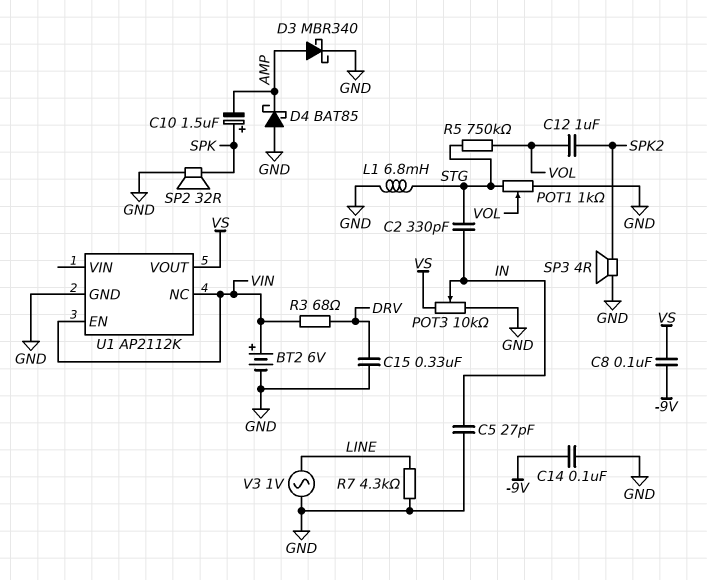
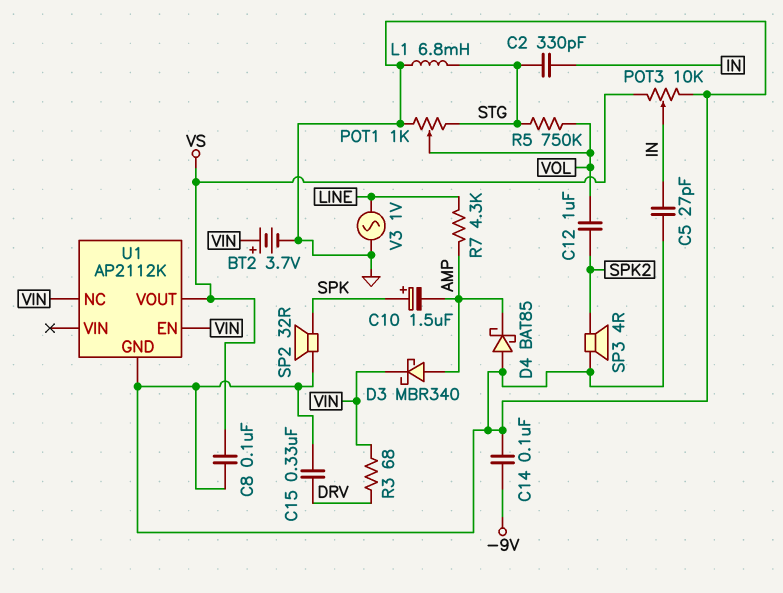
BT2: 6V (plus VIN, minus GND) -> 3.7V (plus VIN, minus GND)
C8: 100nF (-9V, VS) -> 100nF (GND, VS)
D3: schottky MBR340 (A AMP, K GND) -> schottky MBR340 (A AMP, K VIN)
R7: 4.3k (GND, LINE) -> 4.3k (AMP, LINE)

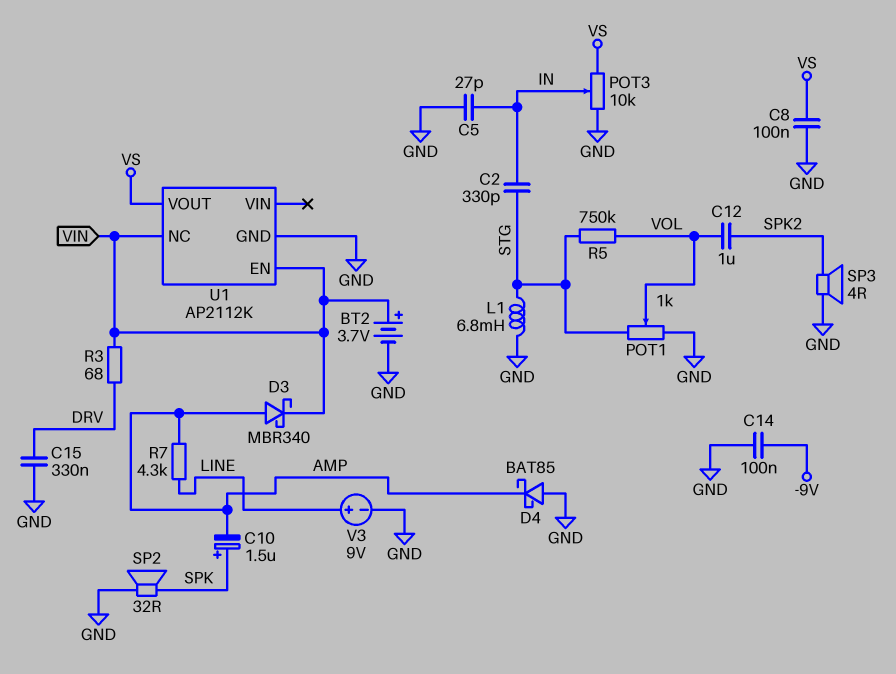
V3: AC 1V (GND, LINE) -> 9V (plus LINE, minus GND)

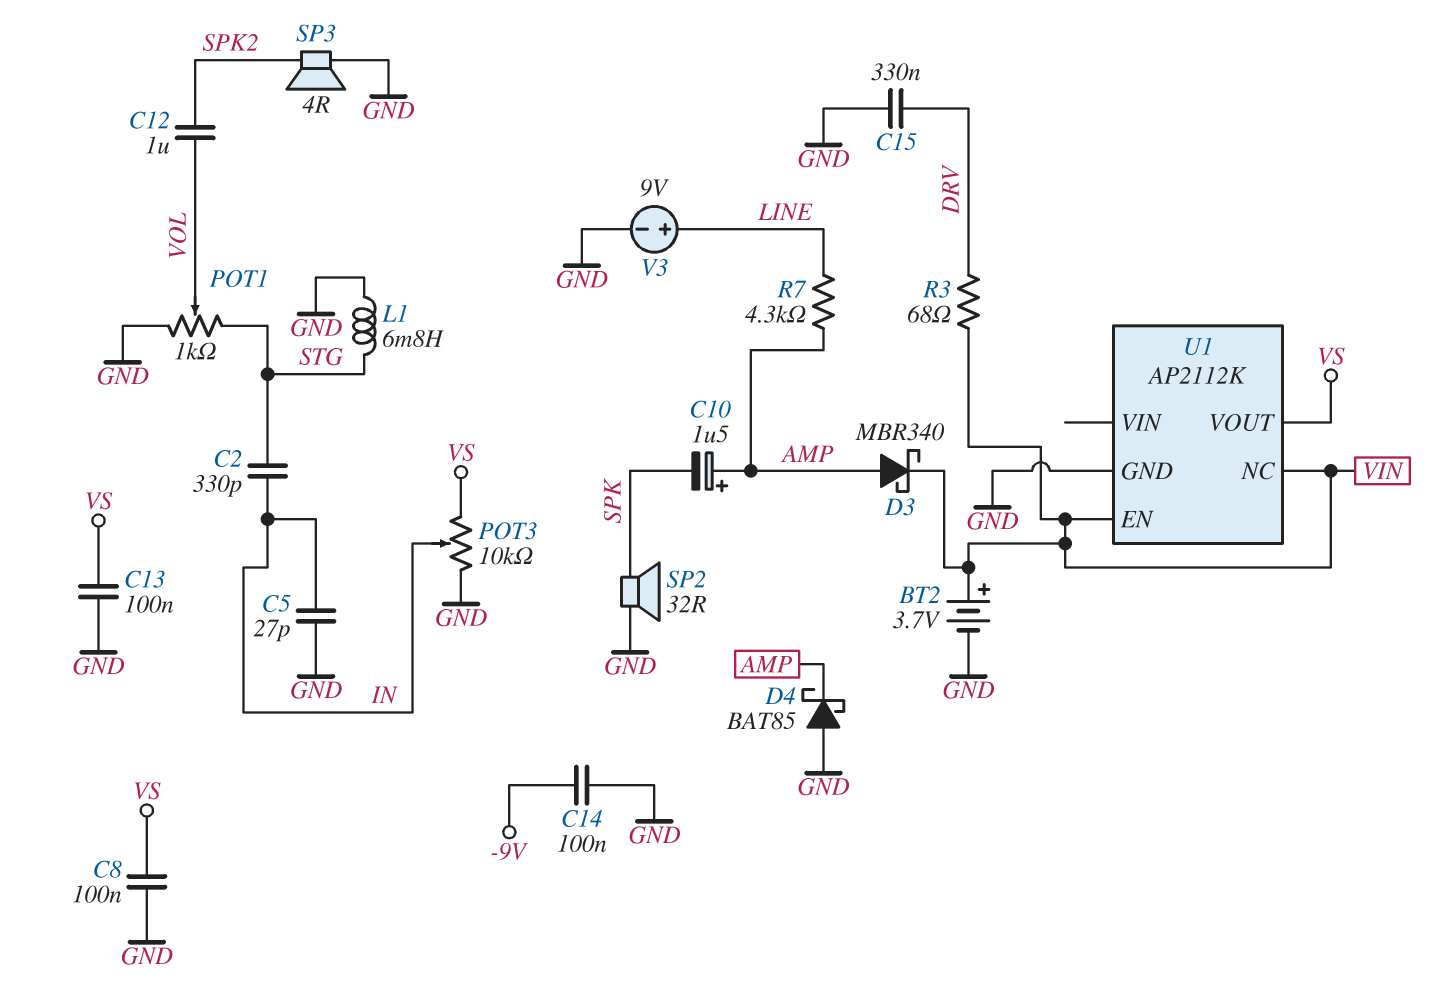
C10: 1.5uF (plus SPK, minus AMP) -> 1.5uF (plus AMP, minus SPK)
C13: none -> 100nF (GND, VS)
R5: 750k (STG, VOL) -> none

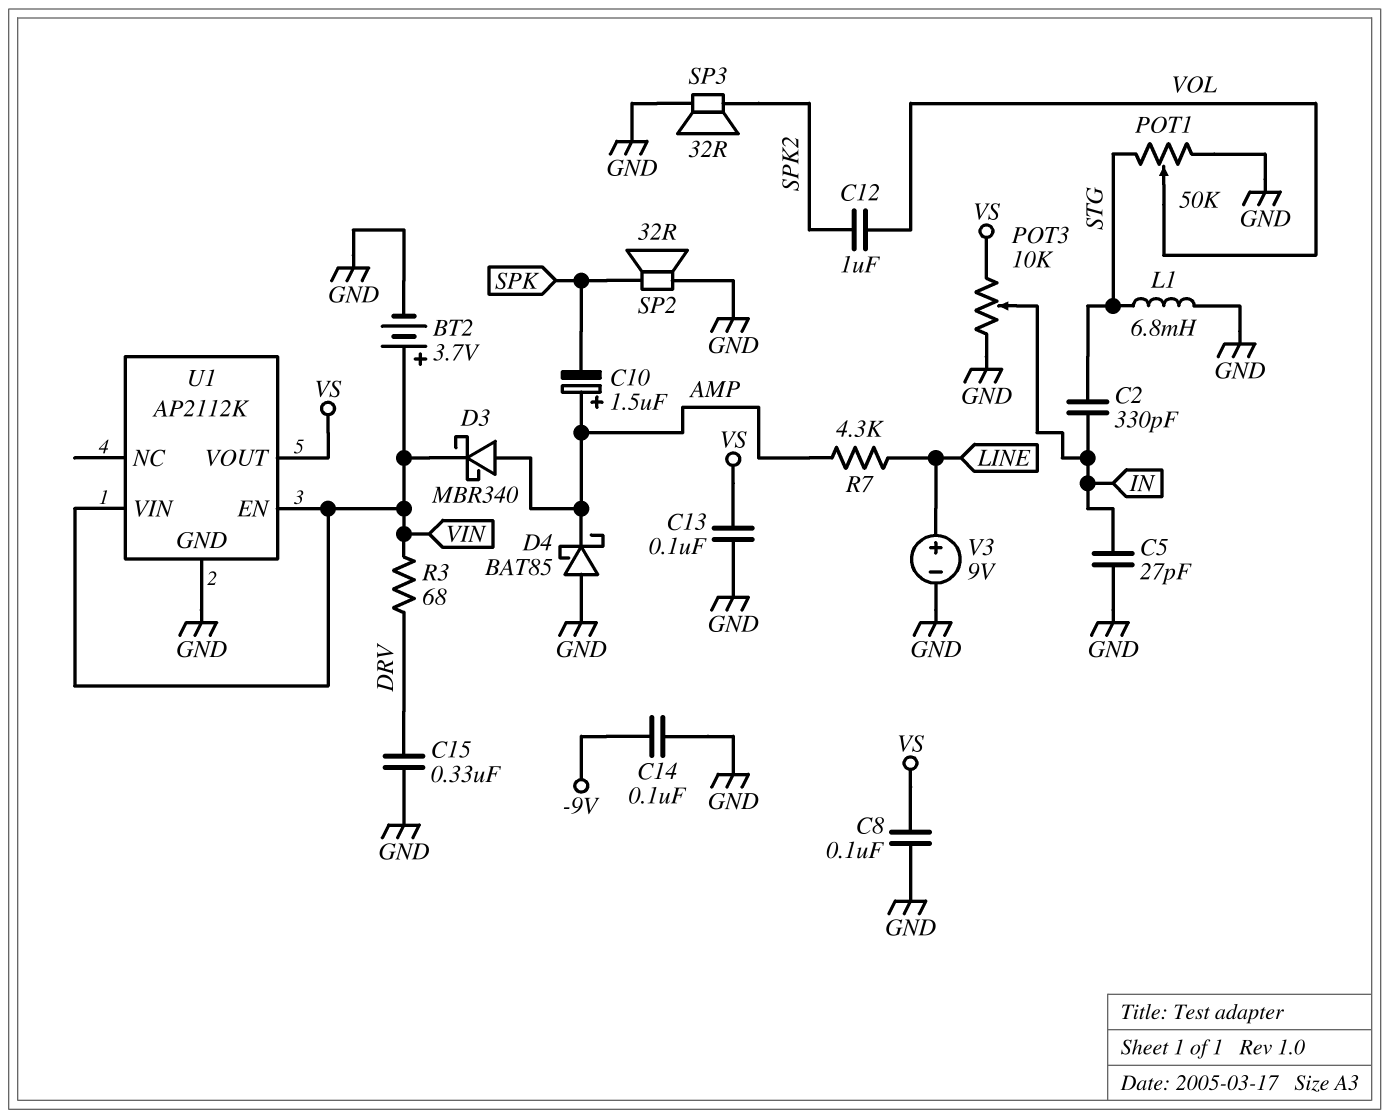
POT1: 1k (GND, STG, wiper VOL) -> 50k (GND, STG, wiper VOL)
SP3: speaker 4R (GND, SPK2) -> speaker 32R (GND, SPK2)
U1 pin NC: VIN -> none
U1 pin VIN: none -> VIN

